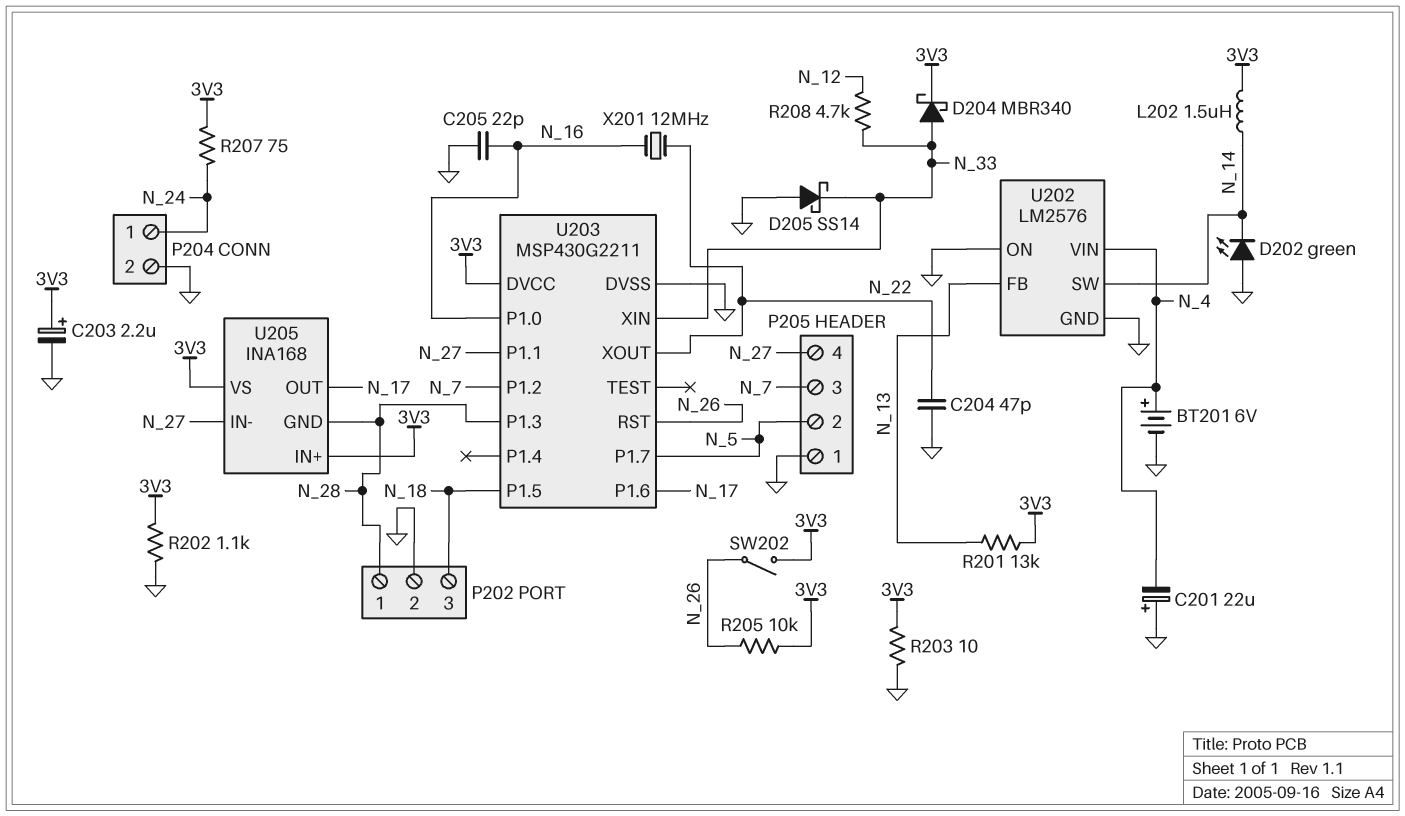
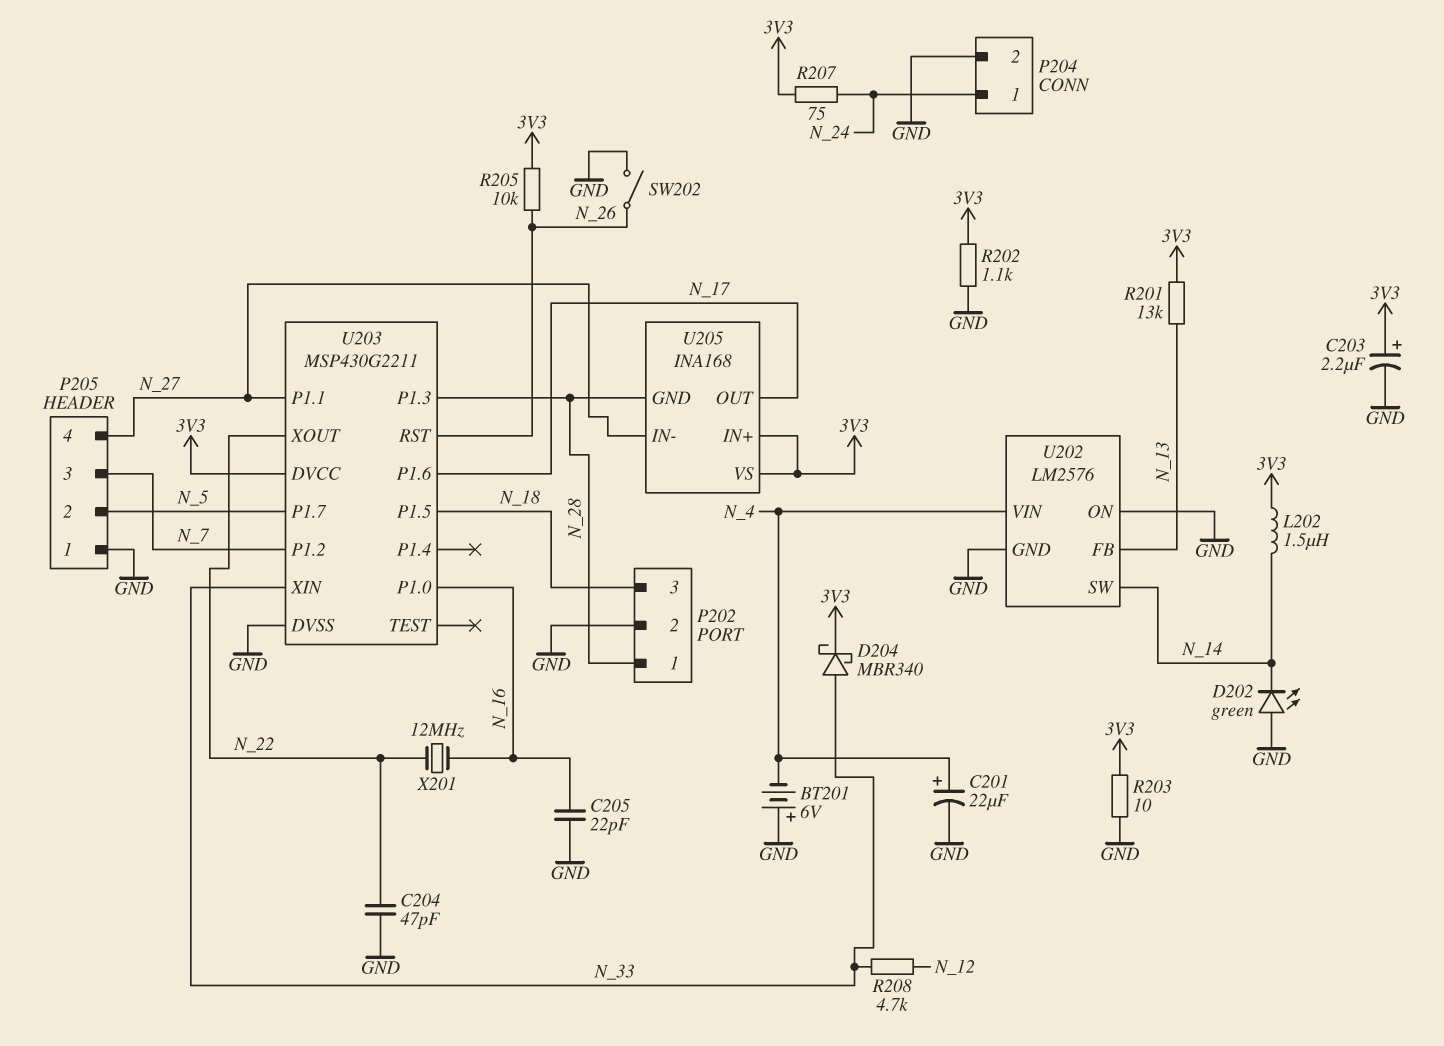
BT201: 6V (plus N_4, minus GND) -> 6V (plus GND, minus N_4)
C201: 22uF (plus GND, minus N_4) -> 22uF (plus N_4, minus GND)
D205: schottky SS14 (A GND, K N_33) -> none
SW202: switch (3V3, N_26) -> switch (GND, N_26)

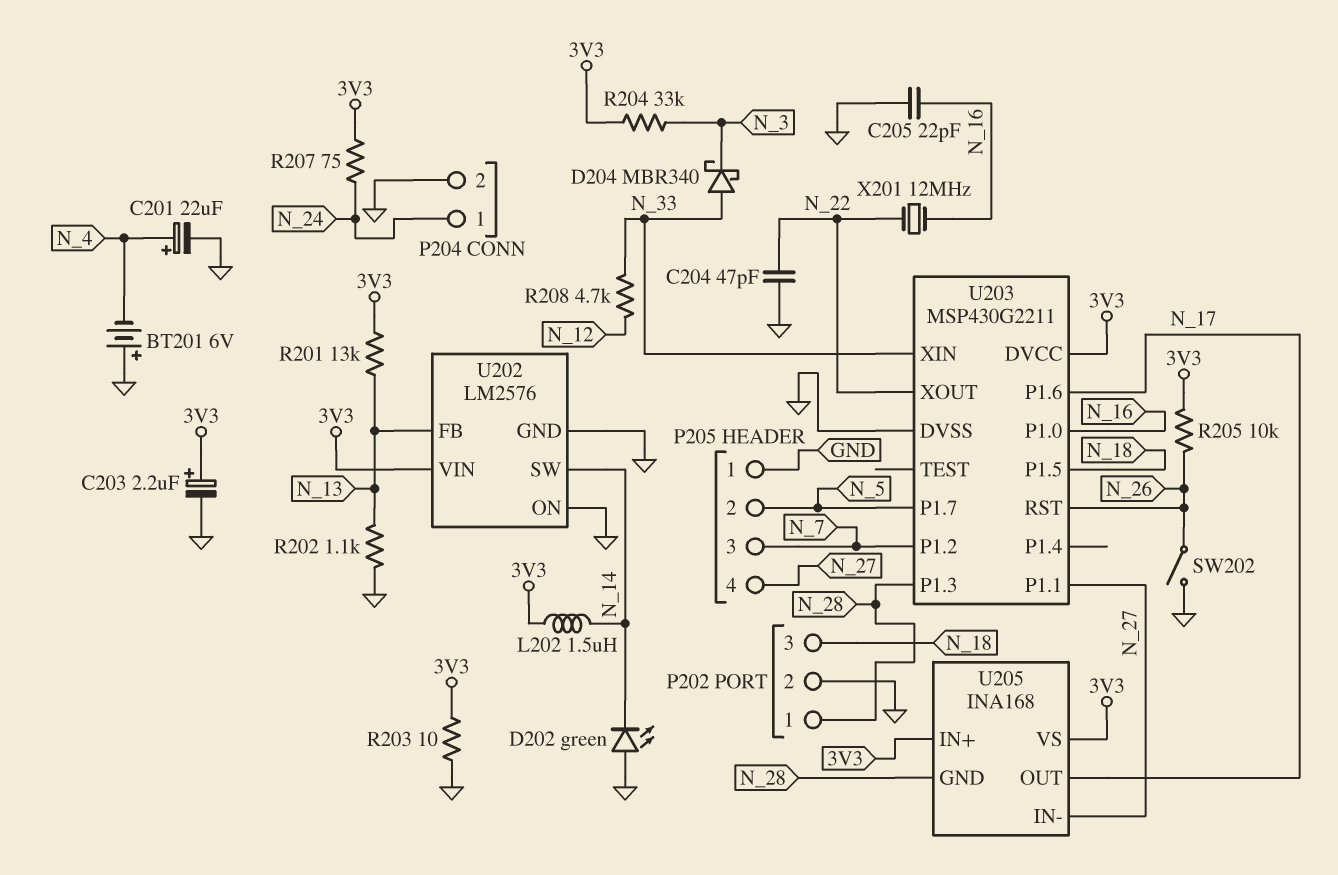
D204: schottky MBR340 (A N_33, K 3V3) -> schottky MBR340 (A N_33, K N_3)
R202: 1.1k (3V3, GND) -> 1.1k (GND, N_13)
R204: none -> 33k (3V3, N_3)
U202 pin VIN: N_4 -> 3V3

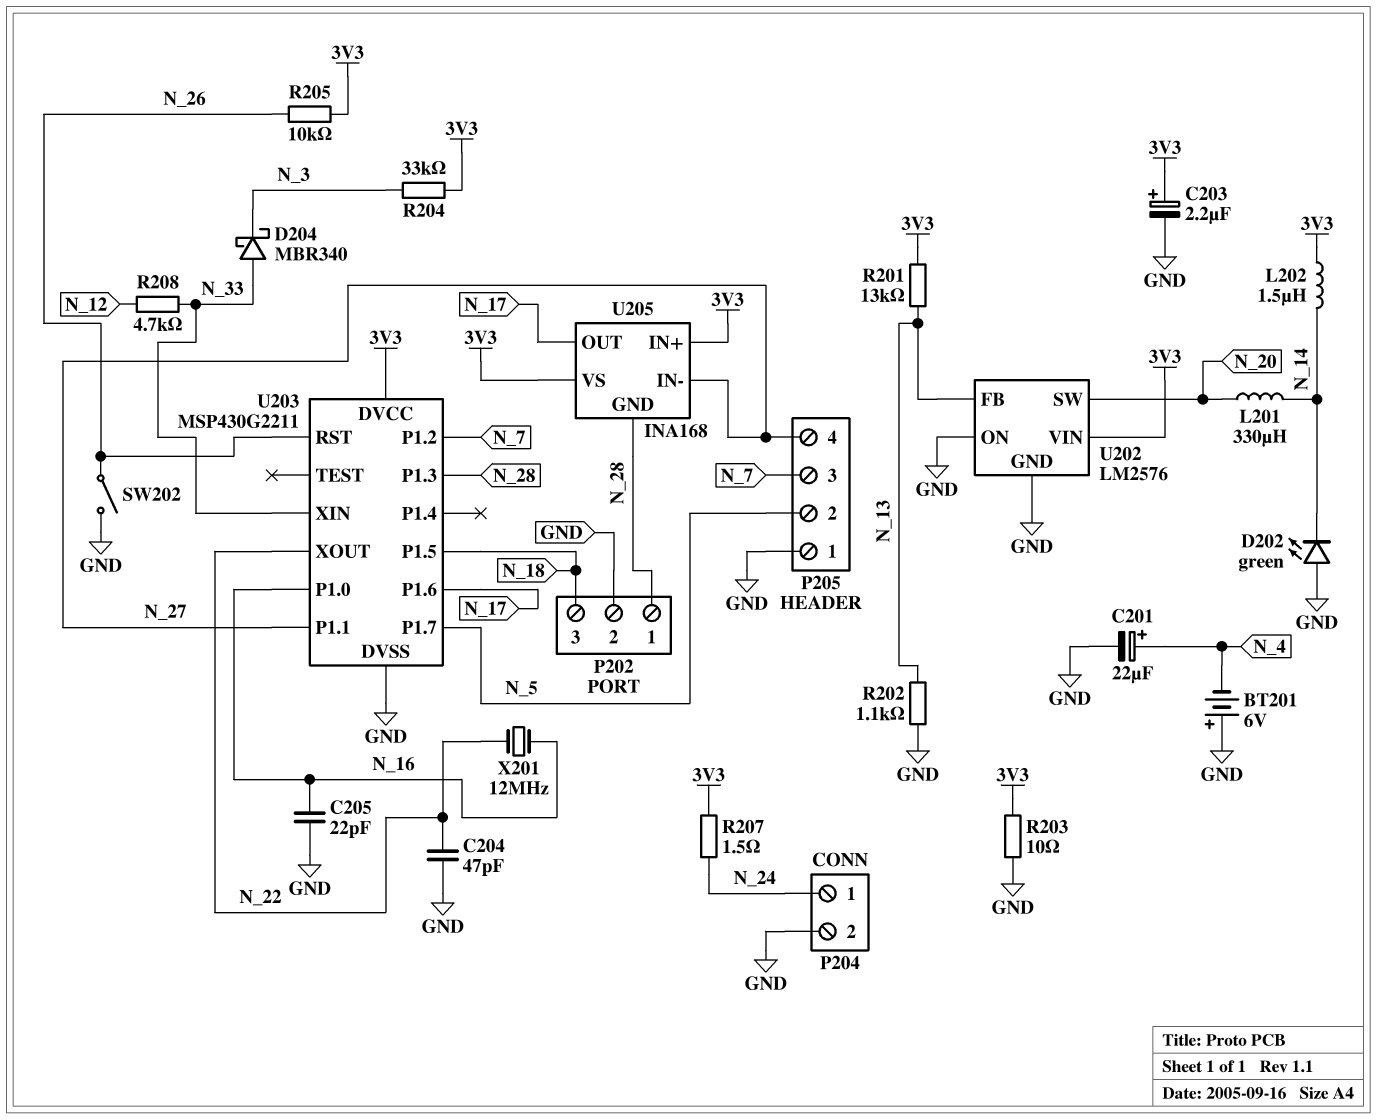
L201: none -> 330uH (N_14, N_20)
R207: 75 (3V3, N_24) -> 1.5 (3V3, N_24)
U202 pin SW: N_14 -> N_20

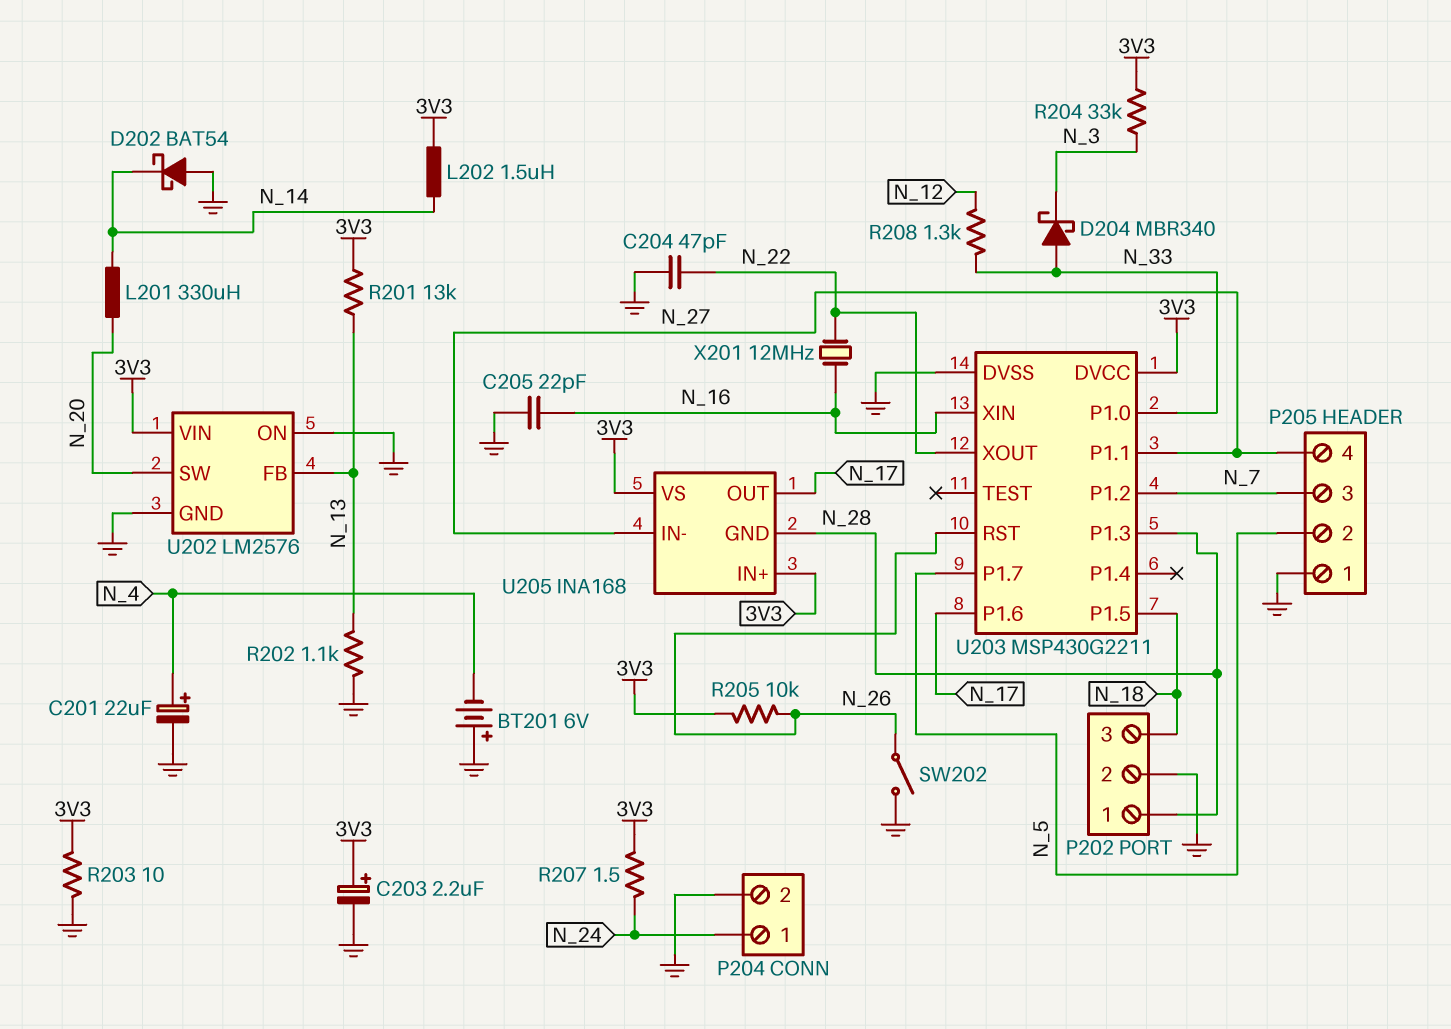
D202: LED green (A GND, K N_14) -> schottky BAT54 (A GND, K N_14)
R208: 4.7k (N_12, N_33) -> 1.3k (N_12, N_33)
U203 pin P1.0: N_16 -> N_33
U203 pin XIN: N_33 -> N_16

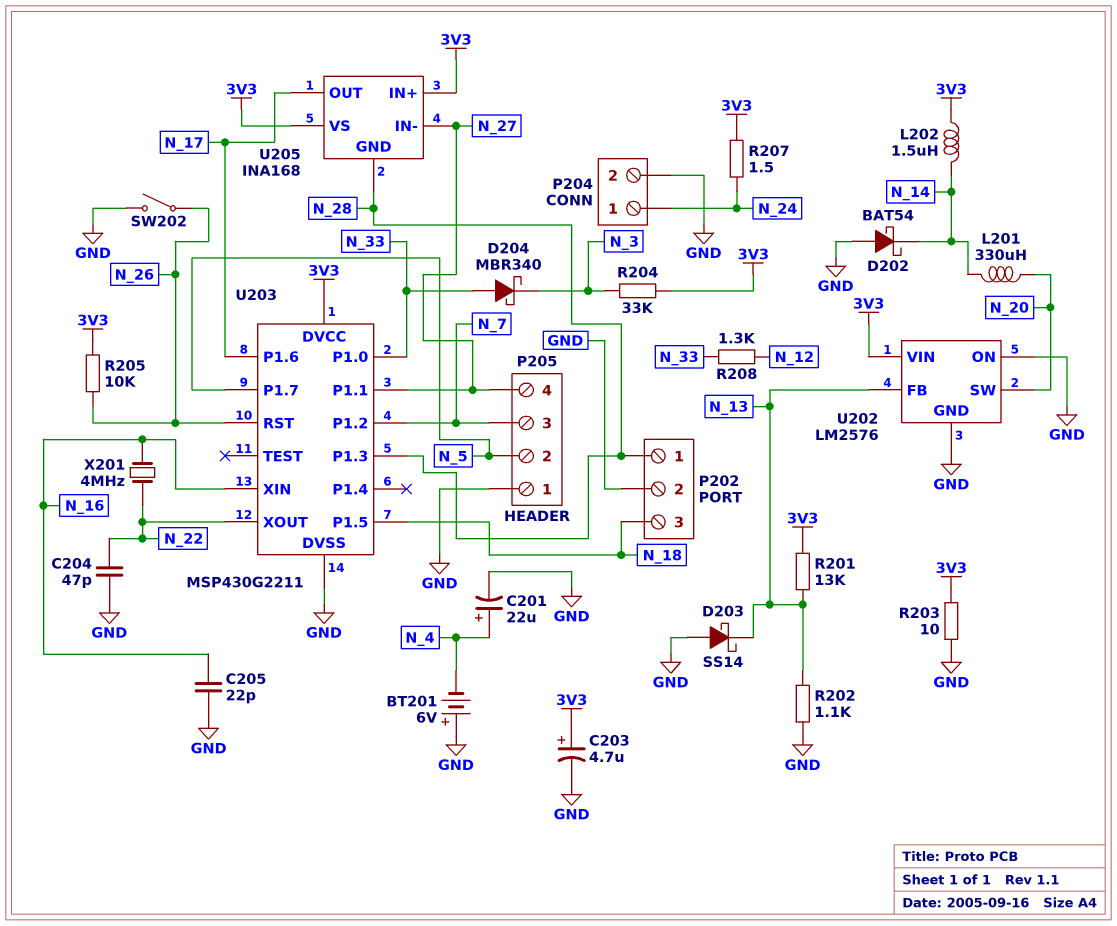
C203: 2.2uF (plus 3V3, minus GND) -> 4.7uF (plus 3V3, minus GND)
D203: none -> schottky SS14 (A GND, K N_13)
X201: 12MHz (N_16, N_22) -> 4MHz (N_16, N_22)

